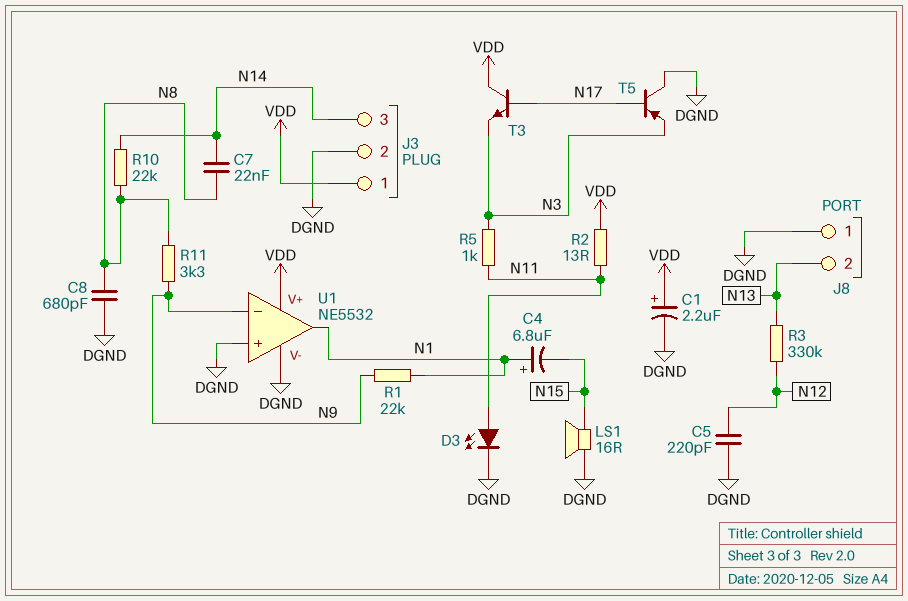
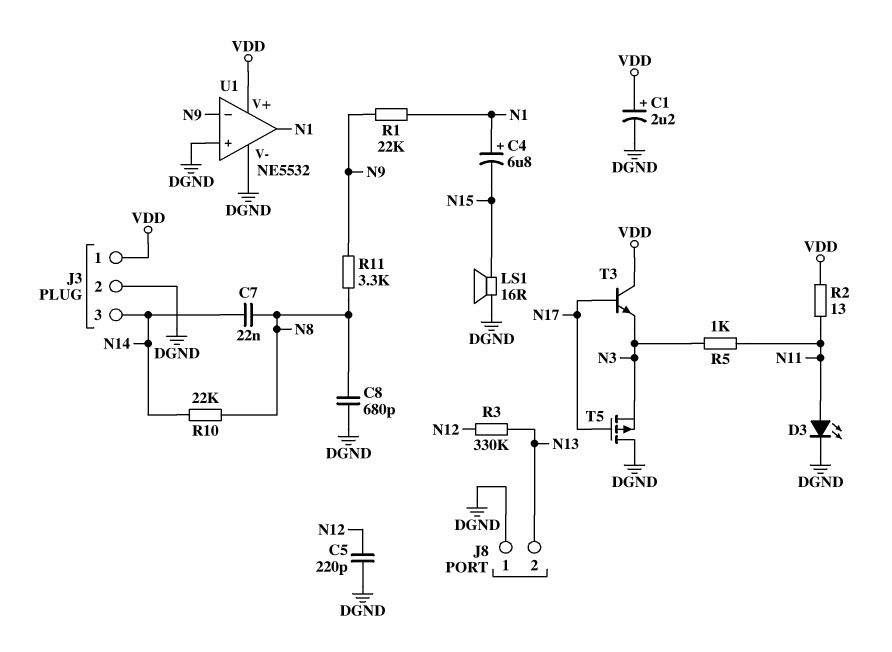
T5: PNP (B N17, C DGND, E N3) -> PMOS (G N17, D DGND, S N3)

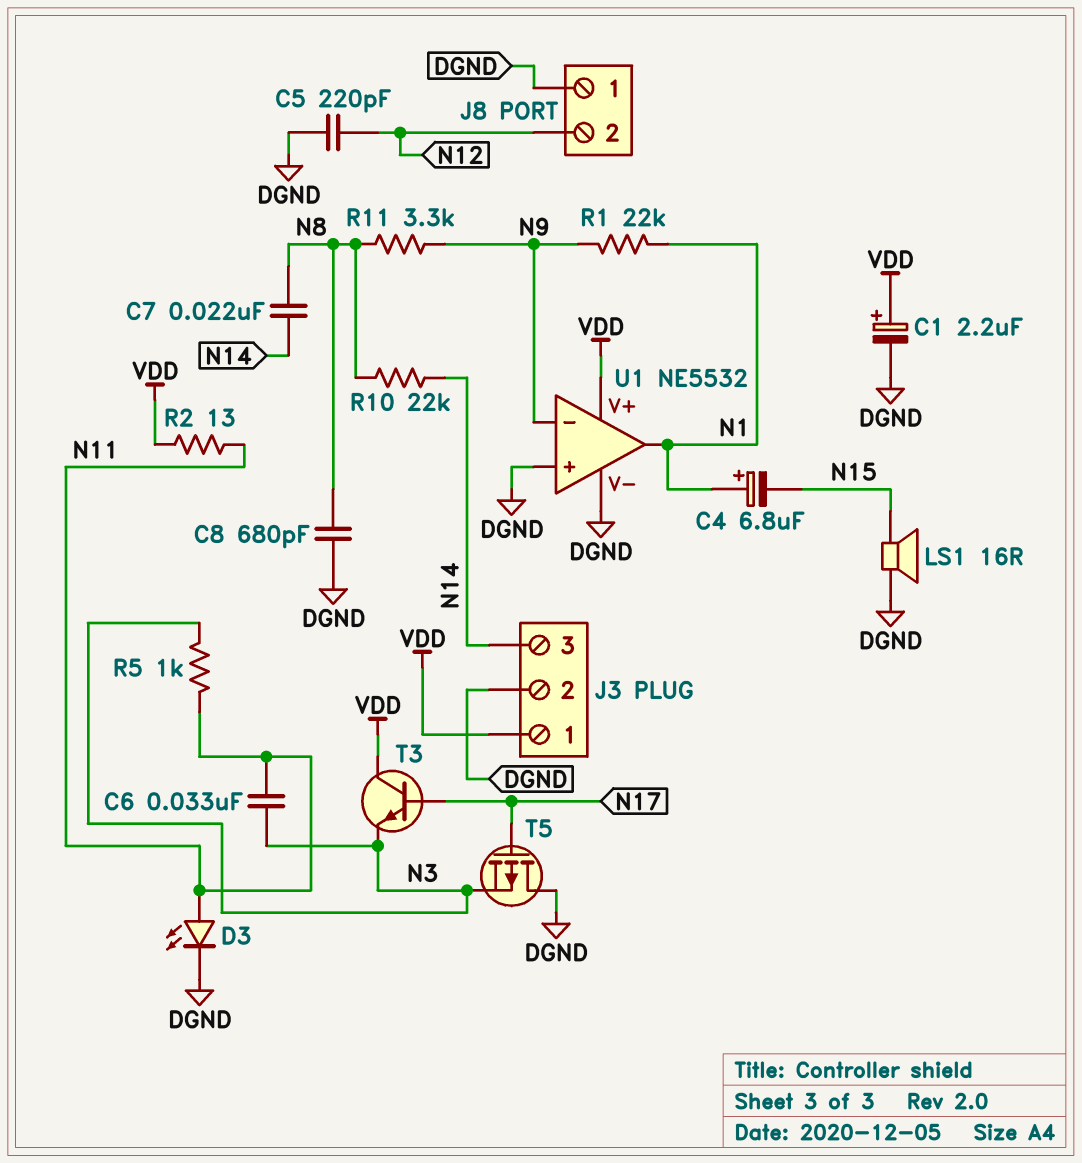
C6: none -> 33nF (N3, N11)
J8 pin 2: N13 -> N12
R3: 330k (N12, N13) -> none

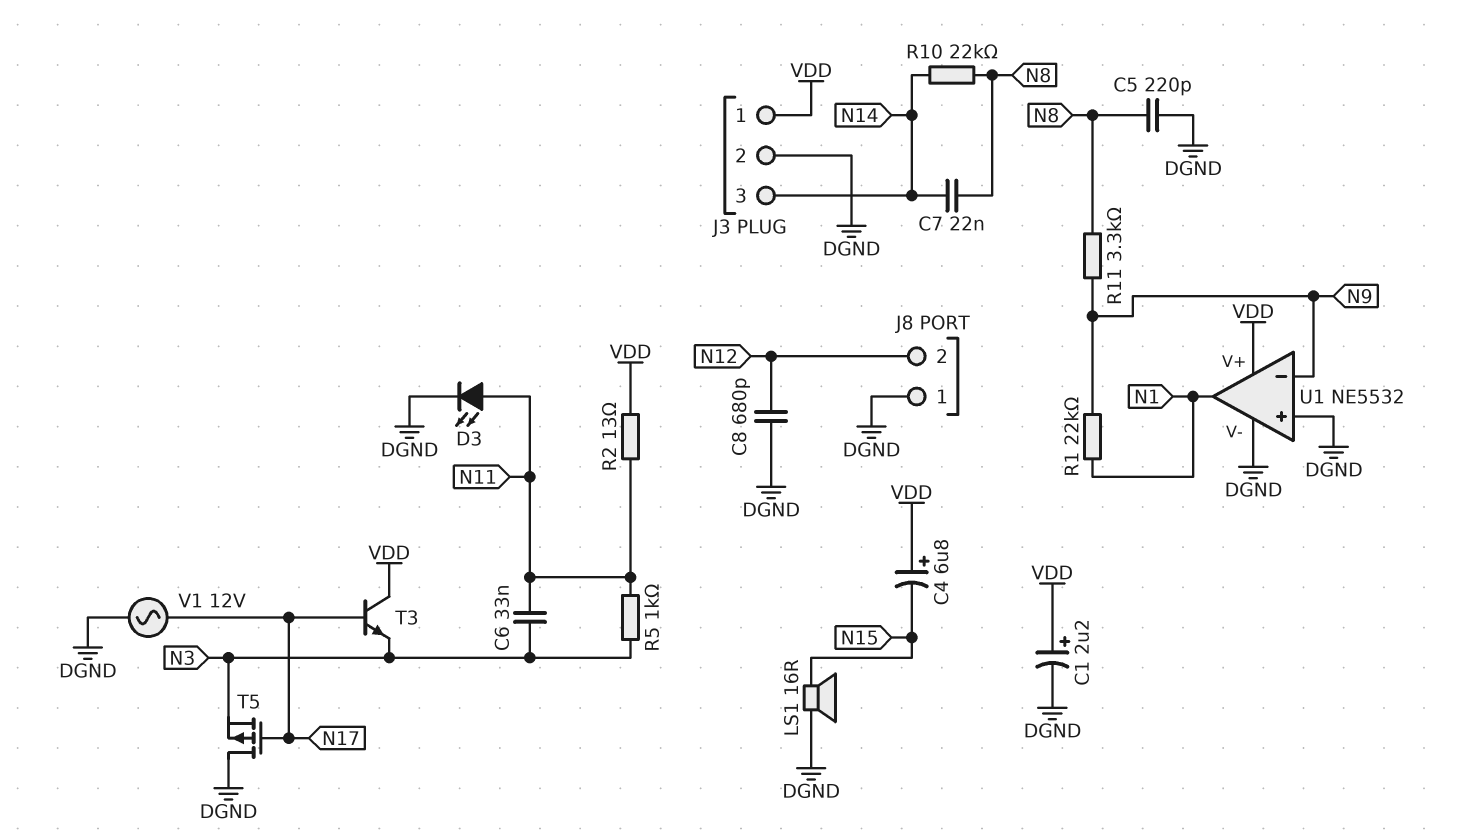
C4: 6.8uF (plus N1, minus N15) -> 6.8uF (plus VDD, minus N15)
C5: 220pF (DGND, N12) -> 220pF (DGND, N8)
C8: 680pF (DGND, N8) -> 680pF (DGND, N12)
V1: none -> AC 12V (DGND, N17)

